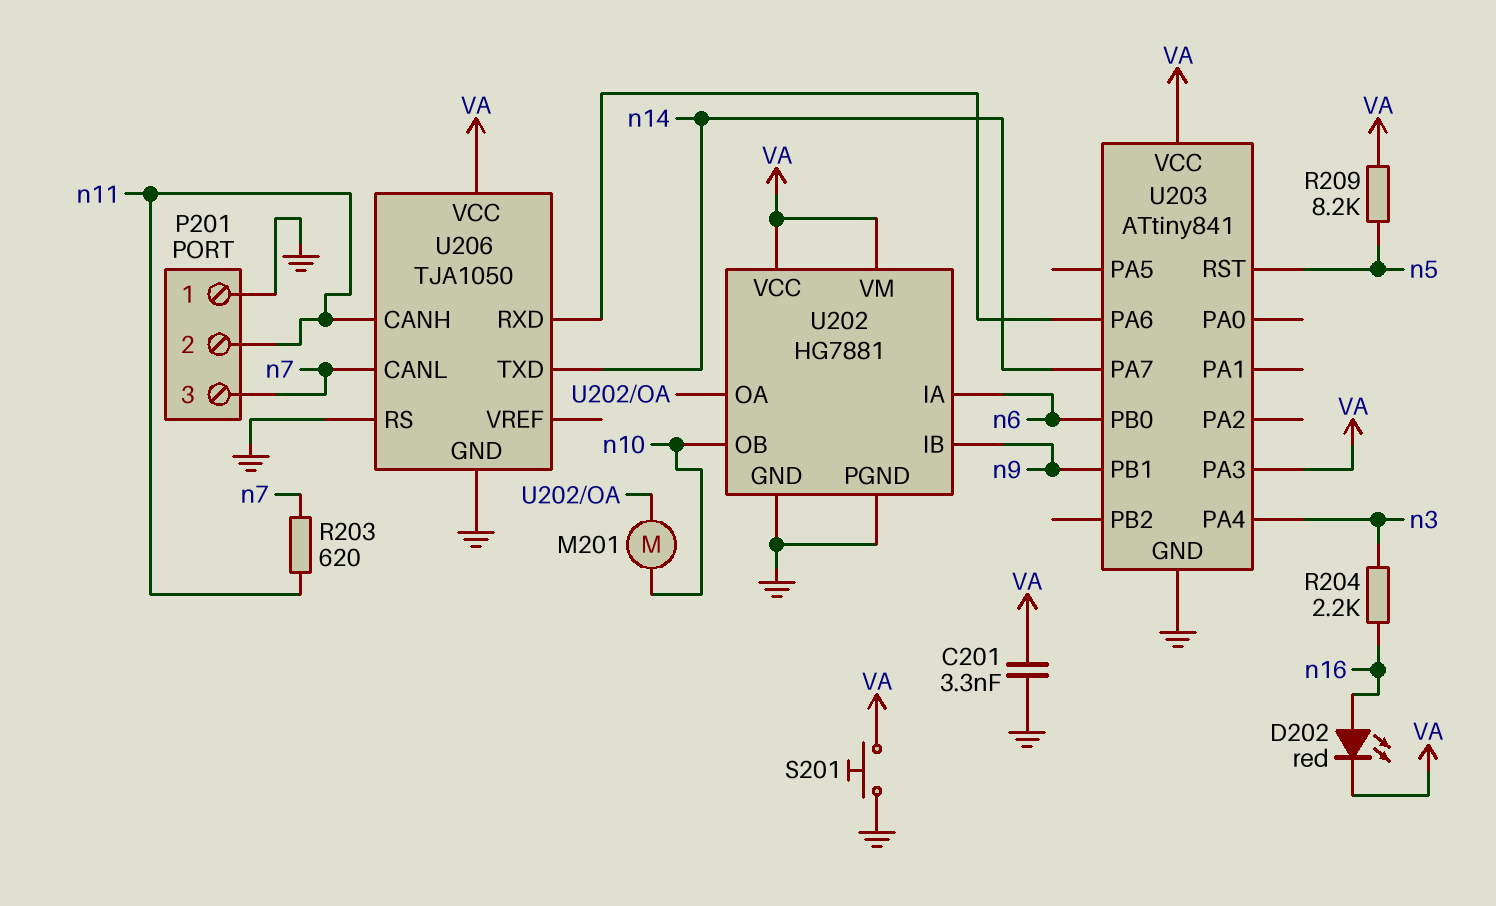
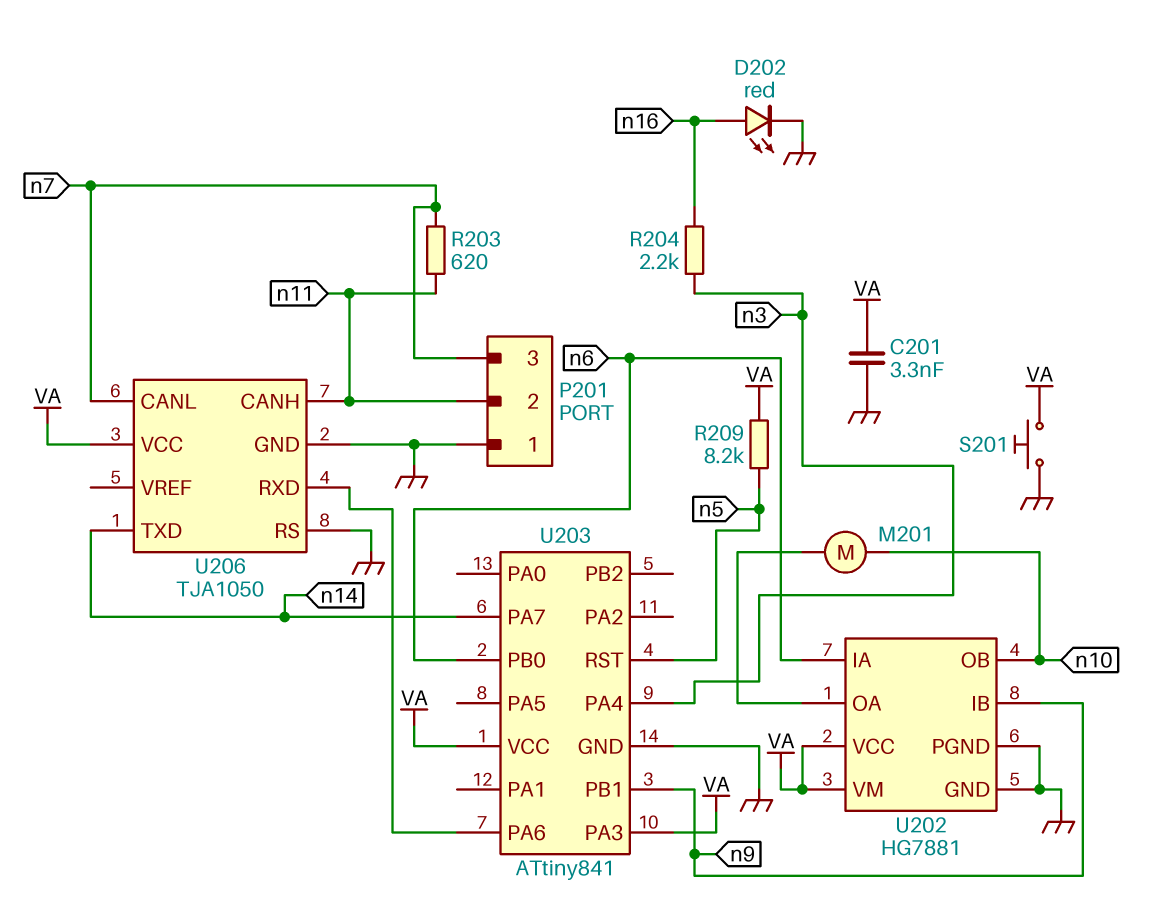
D202: LED red (A n16, K VA) -> LED red (A n16, K GND)

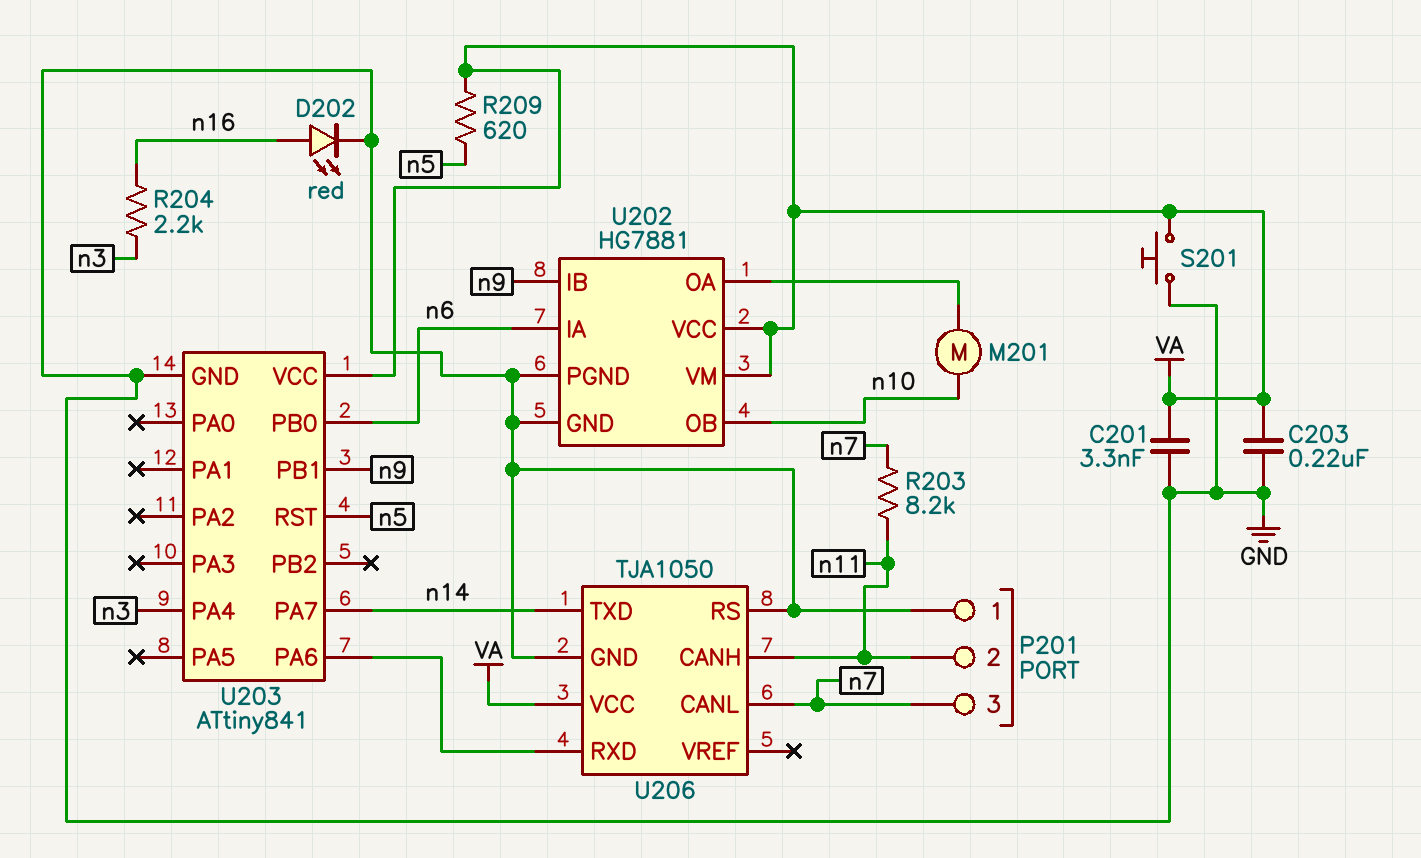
C203: none -> 220nF (GND, VA)
R203: 620 (n7, n11) -> 8.2k (n7, n11)
R209: 8.2k (VA, n5) -> 620 (VA, n5)
U203 pin PA3: VA -> none

